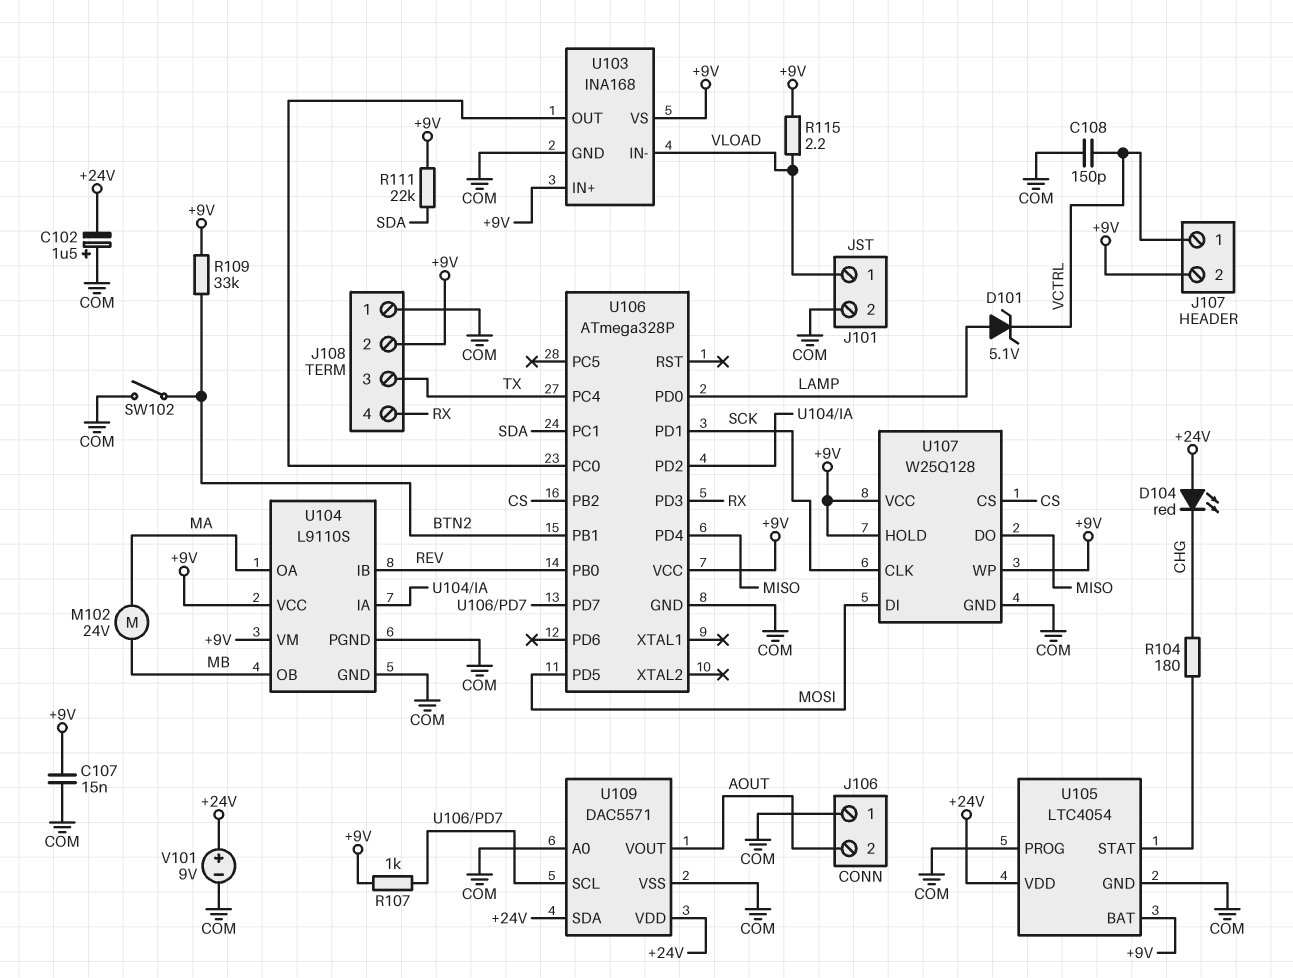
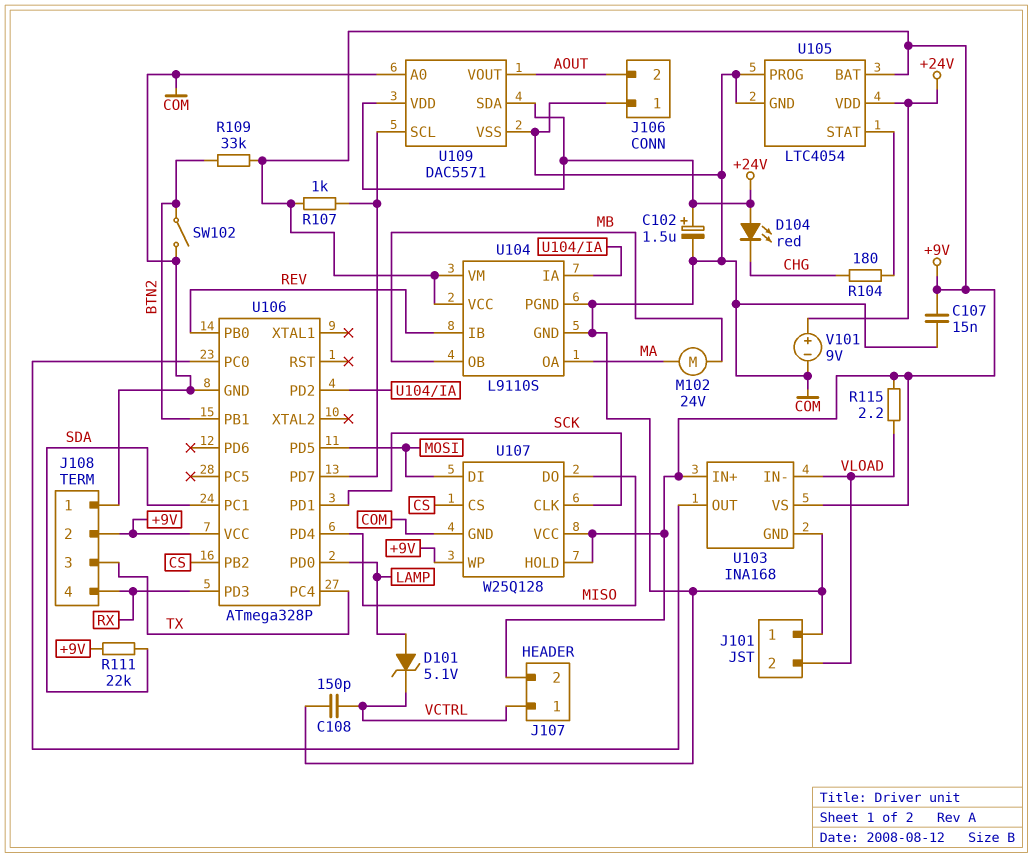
C102: 1.5uF (plus COM, minus +24V) -> 1.5uF (plus +24V, minus COM)
J101 pin 1: VLOAD -> COM
J101 pin 2: COM -> VLOAD

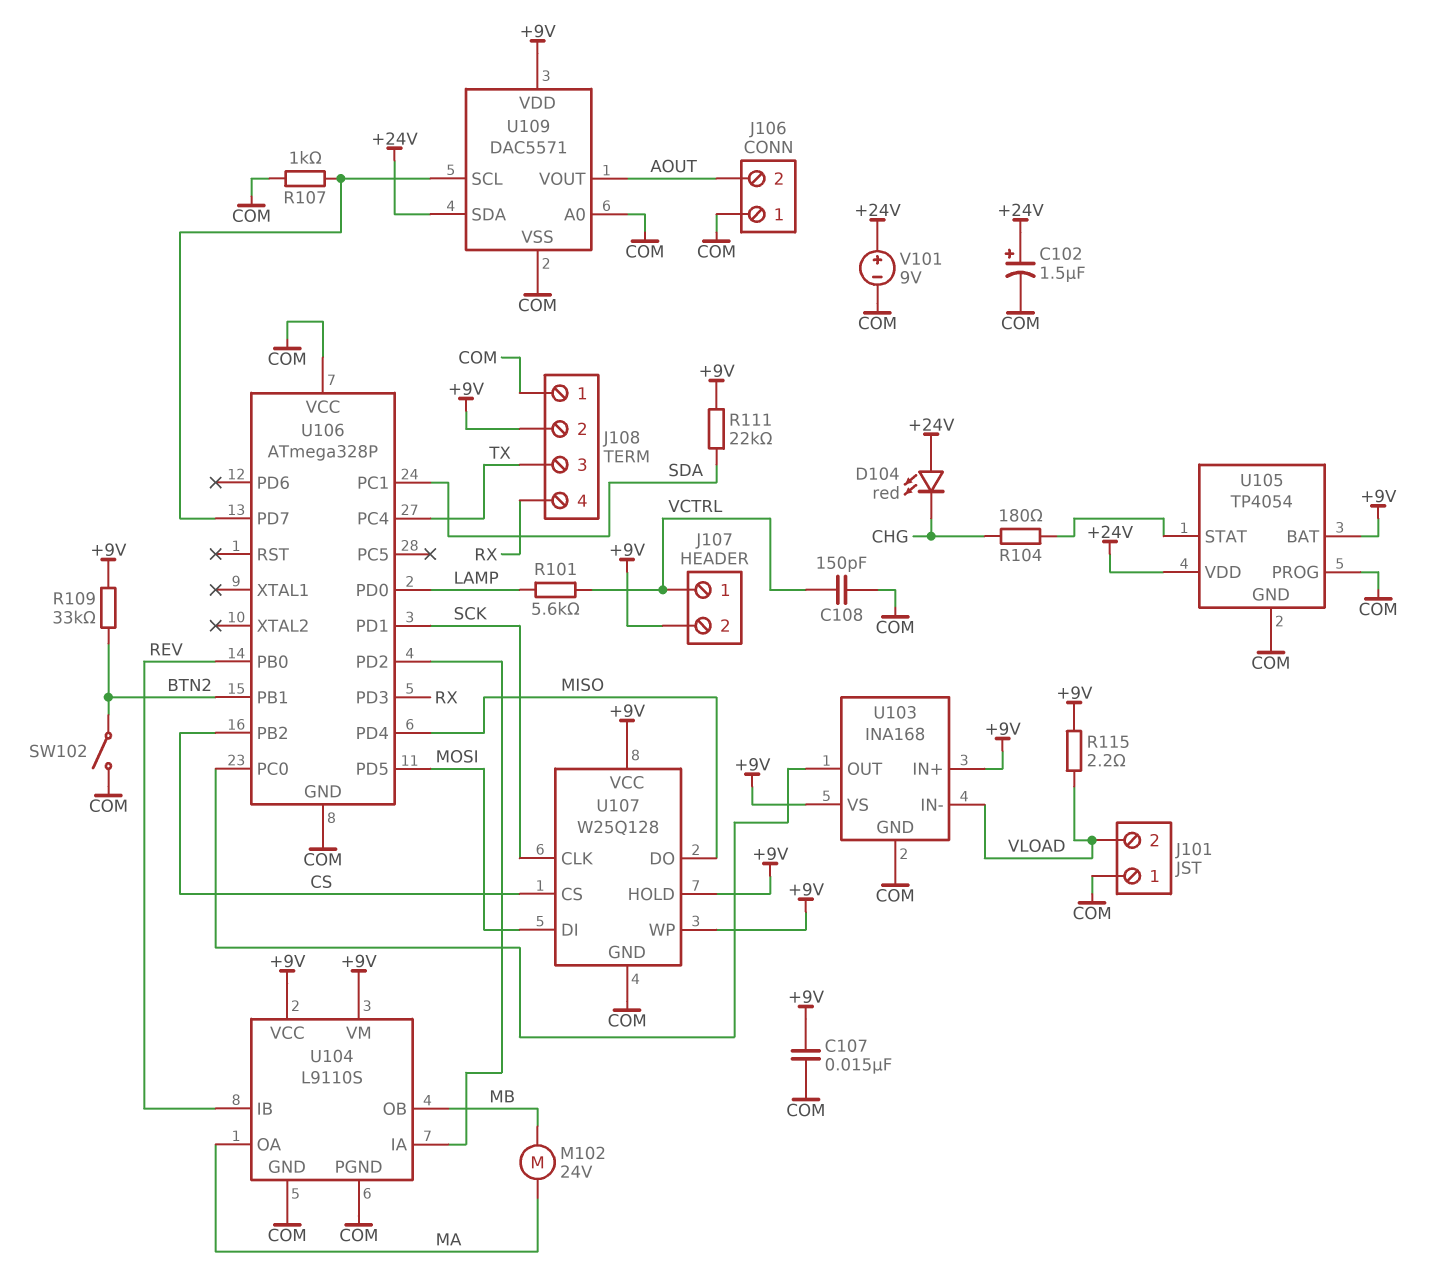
D101: zener 5.1V (A LAMP, K VCTRL) -> none
R101: none -> 5.6k (LAMP, VCTRL)
R107: 1k (+9V, U106/PD7) -> 1k (COM, U106/PD7)
U105: LTC4054 -> TP4054
U106 pin VCC: +9V -> COM
U109 pin VDD: +24V -> +9V

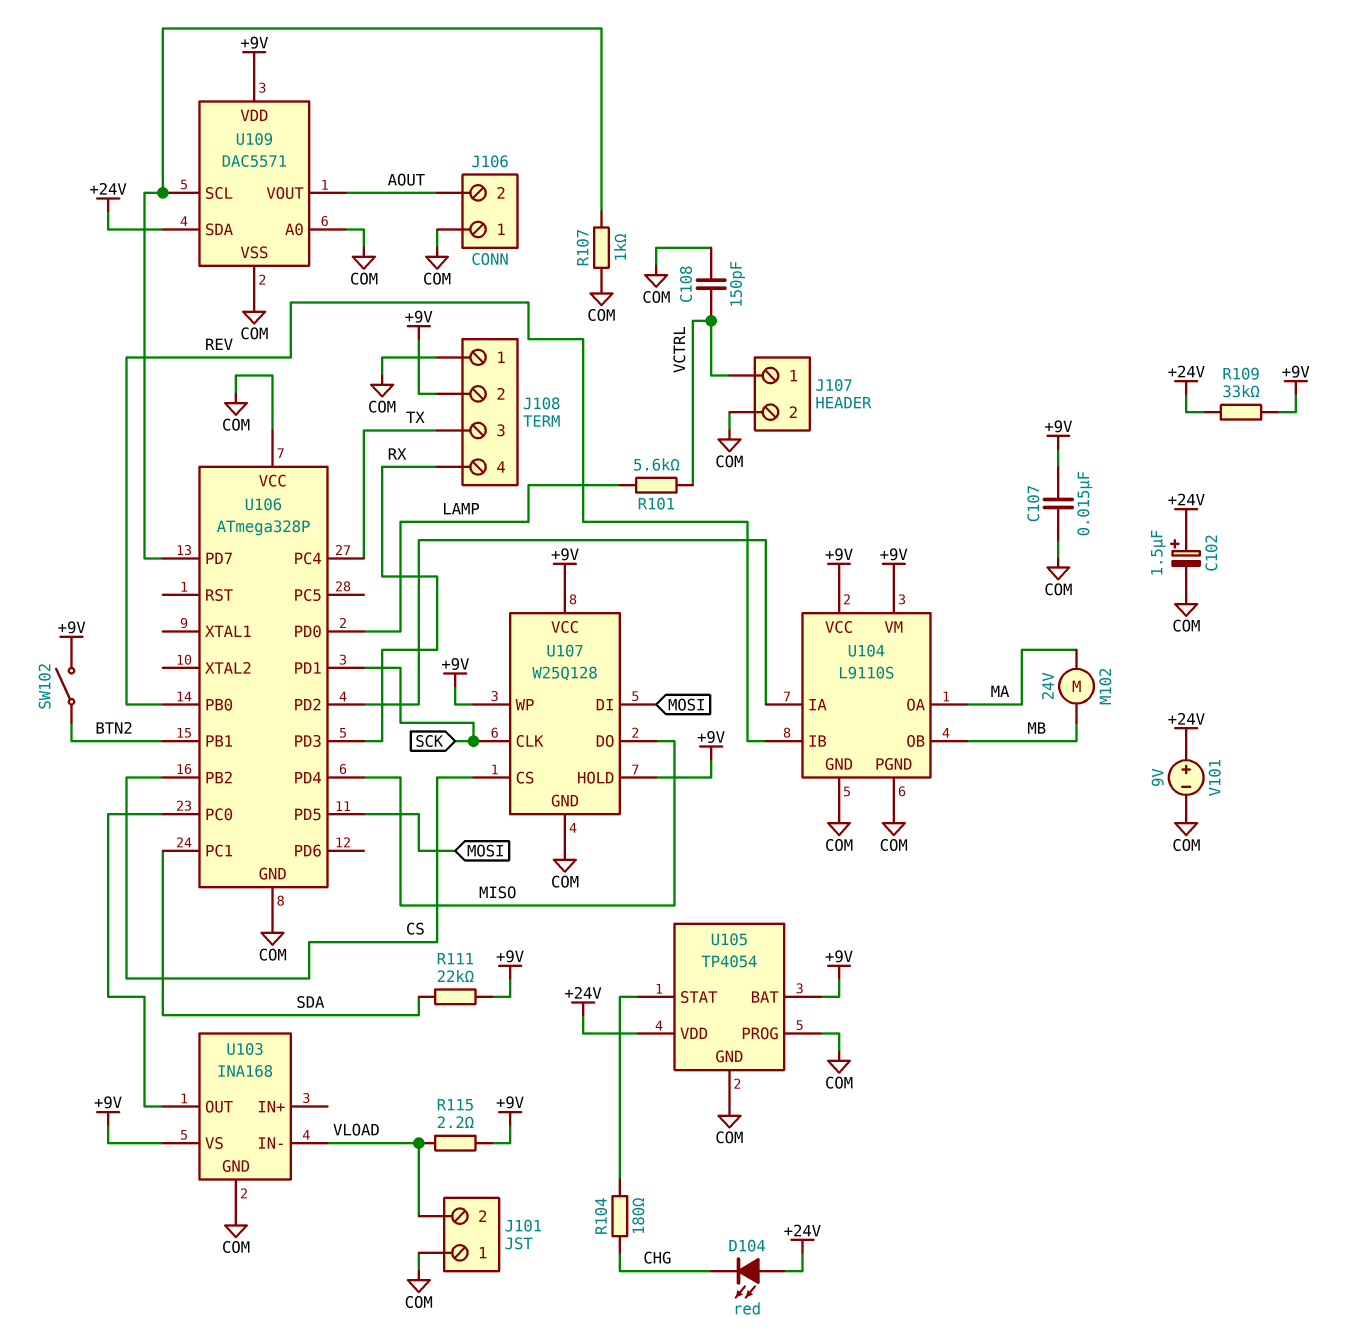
J107 pin 2: +9V -> COM
R109: 33k (+9V, BTN2) -> 33k (+9V, +24V)
SW102: switch (BTN2, COM) -> switch (+9V, BTN2)
U103 pin IN+: +9V -> none

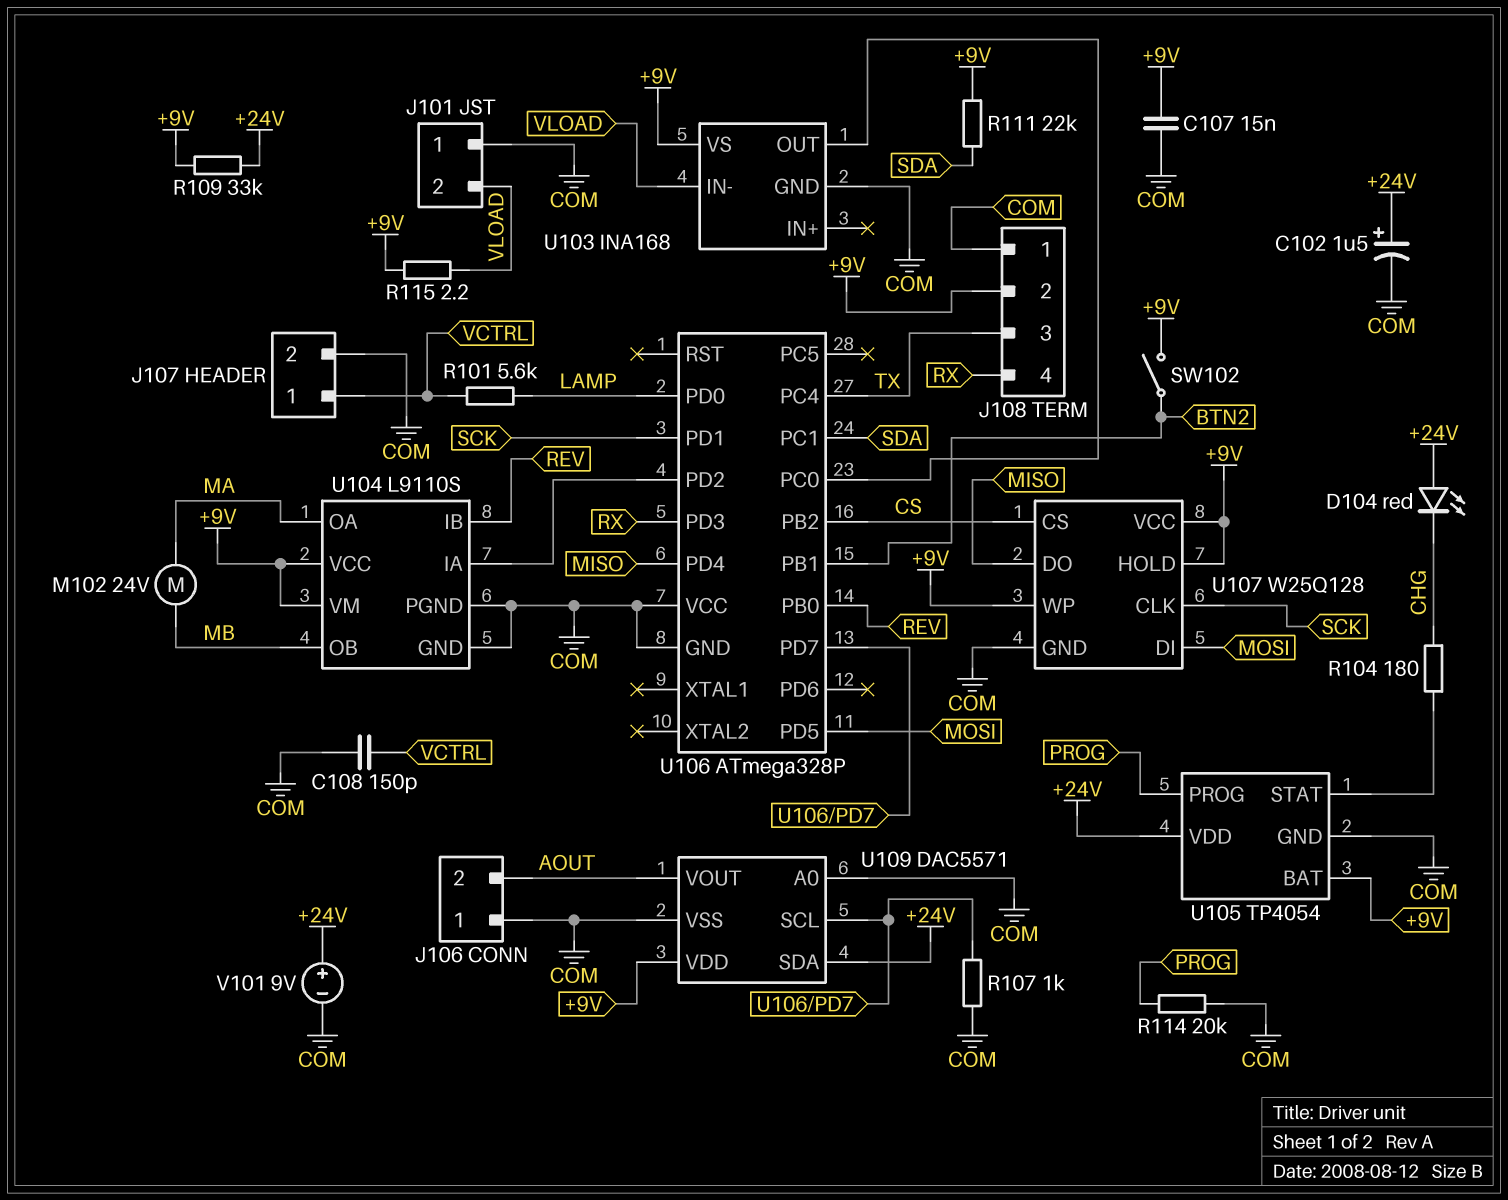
R114: none -> 20k (COM, PROG)
U105 pin PROG: COM -> PROG

